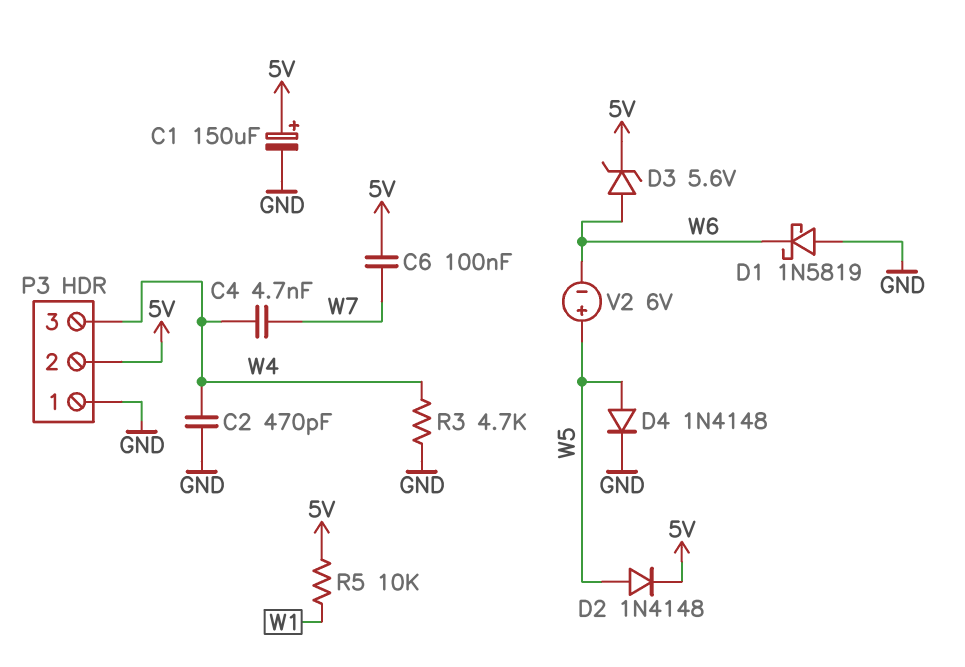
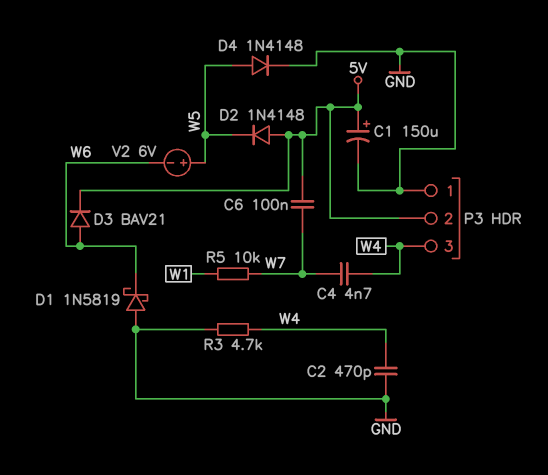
D2: diode 1N4148 (A W5, K 5V) -> diode 1N4148 (A 5V, K W5)
D3: zener 5.6V (A W6, K 5V) -> diode BAV21 (A W6, K 5V)
R5: 10k (5V, W1) -> 10k (W1, W7)

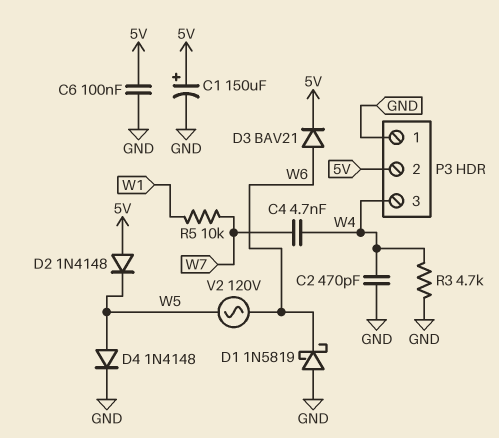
C6: 100nF (5V, W7) -> 100nF (5V, GND)
V2: 6V (plus W5, minus W6) -> AC 120V (W5, W6)

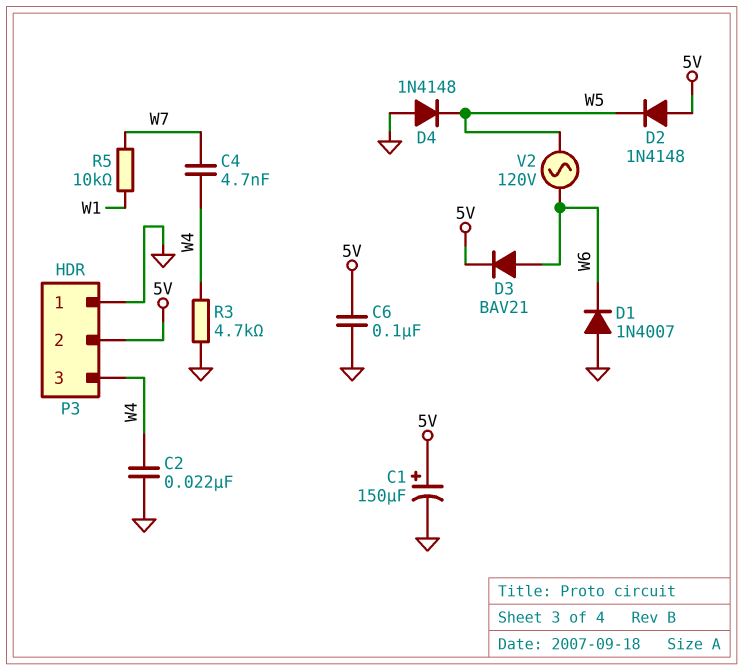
C2: 470pF (GND, W4) -> 22nF (GND, W4)
D1: schottky 1N5819 (A GND, K W6) -> diode 1N4007 (A GND, K W6)
D4: diode 1N4148 (A W5, K GND) -> diode 1N4148 (A GND, K W5)

